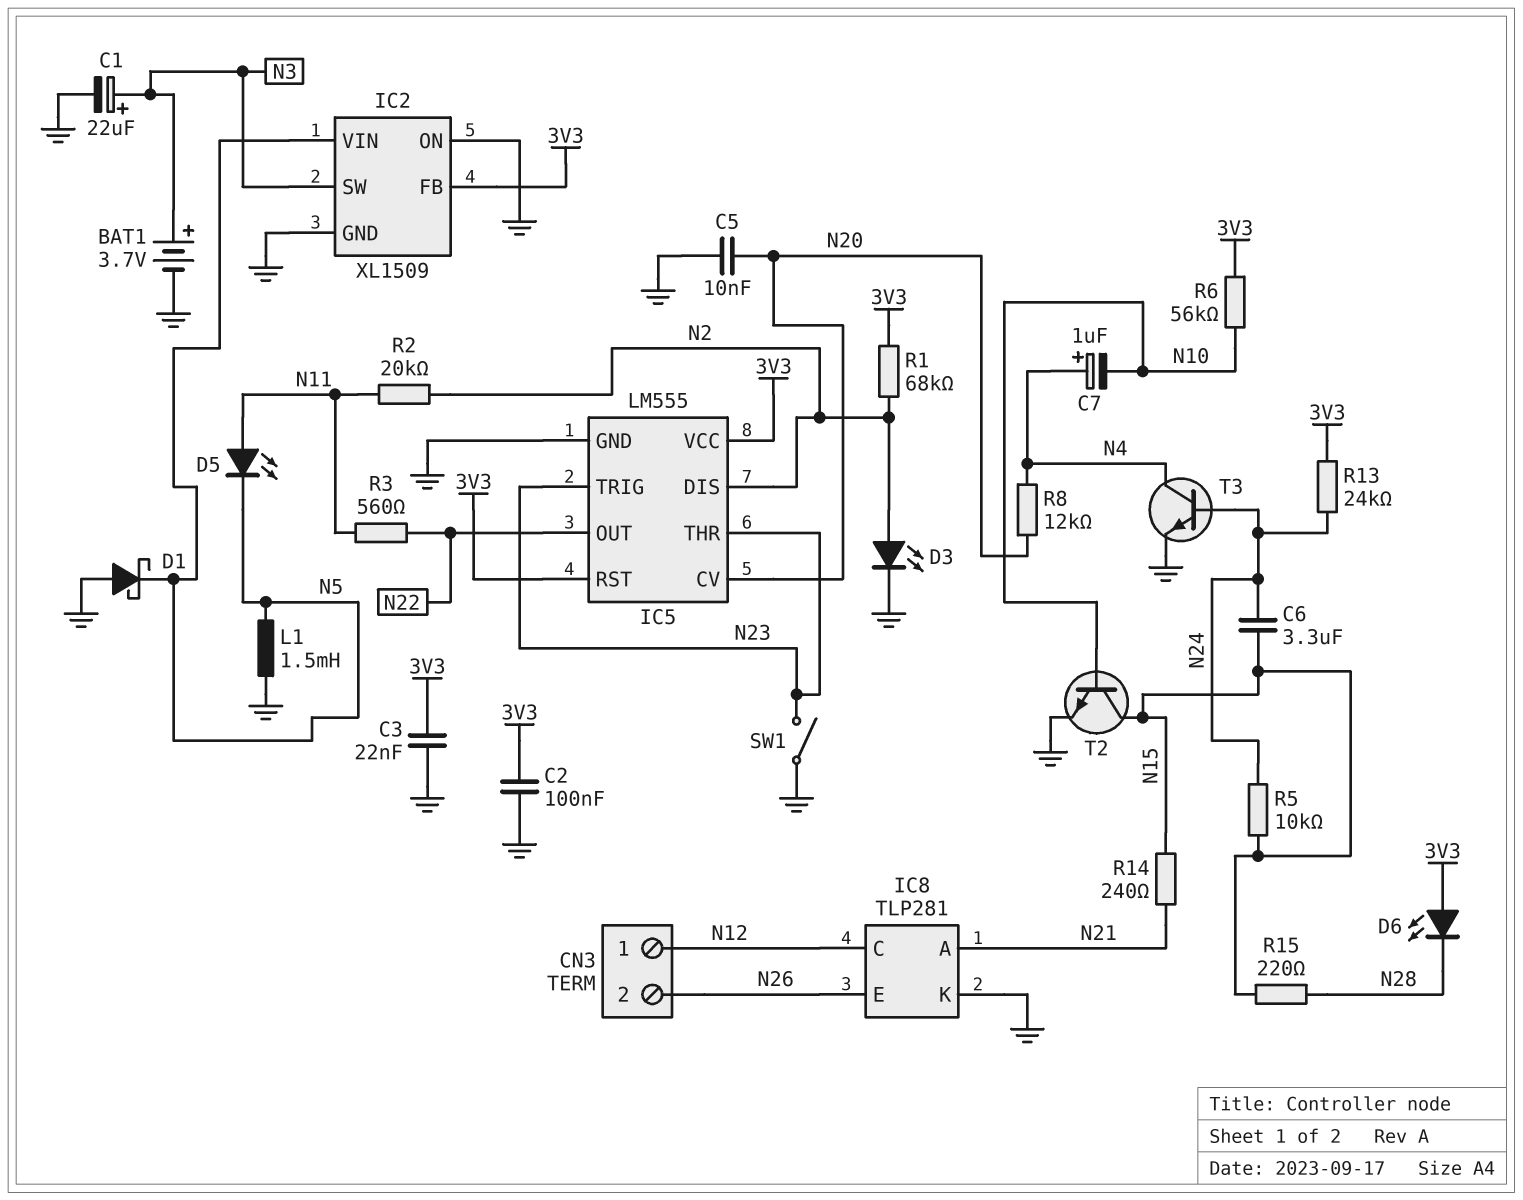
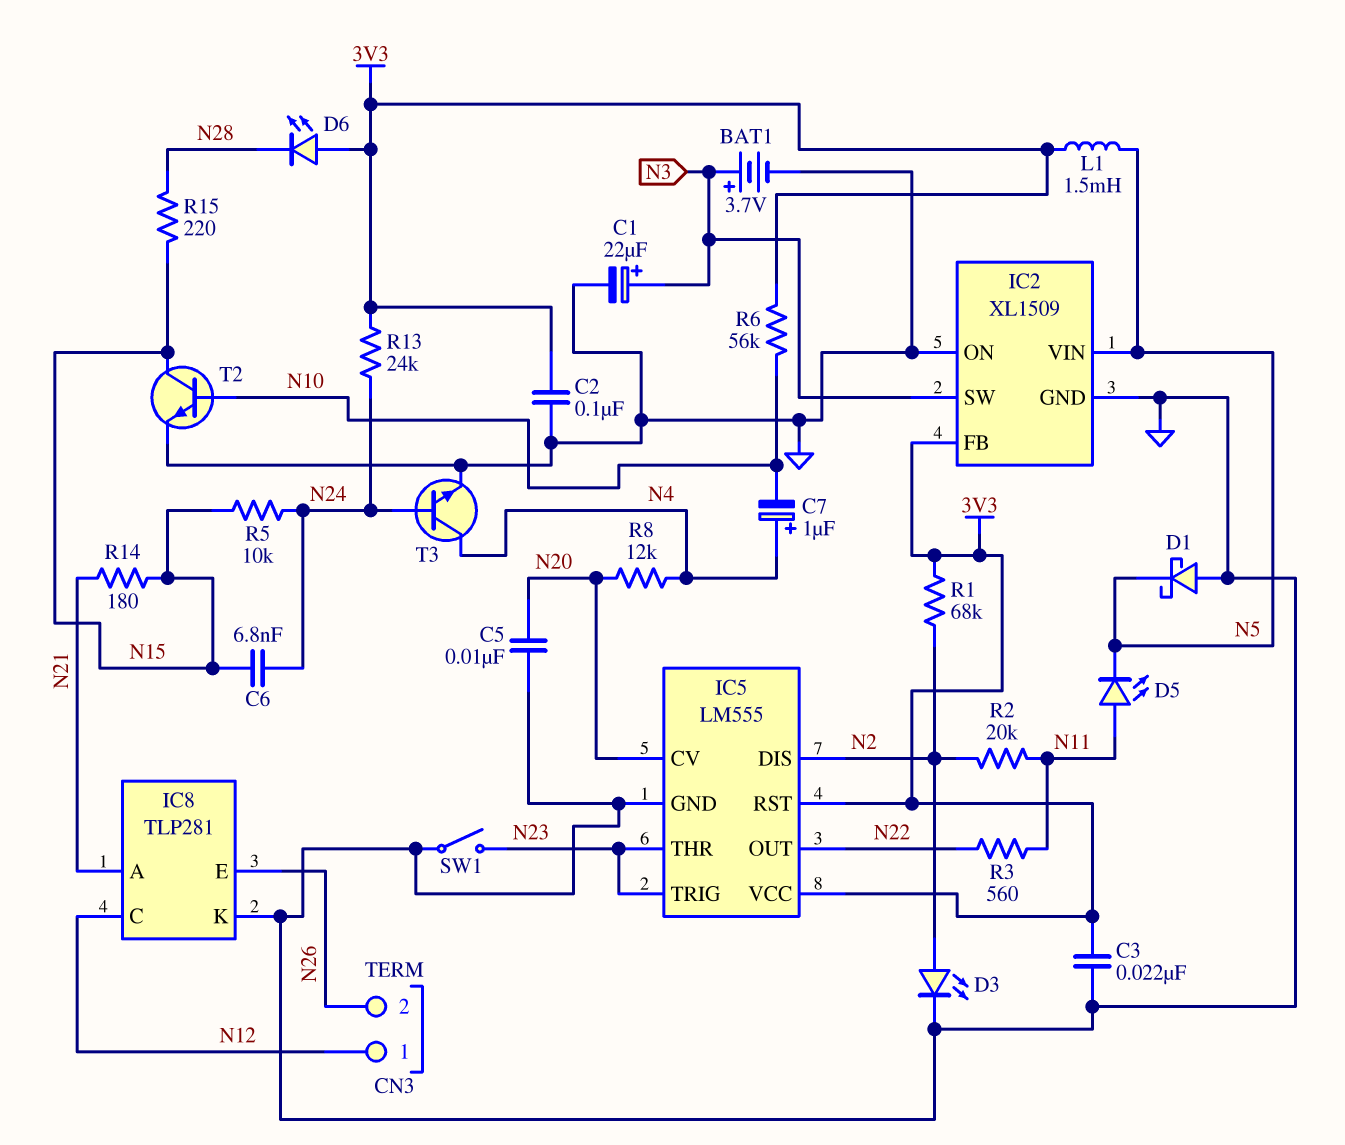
C6: 3.3uF (N15, N24) -> 6.8nF (N15, N24)
L1: 1.5mH (GND, N5) -> 1.5mH (3V3, N5)
R14: 240 (N15, N21) -> 180 (N15, N21)

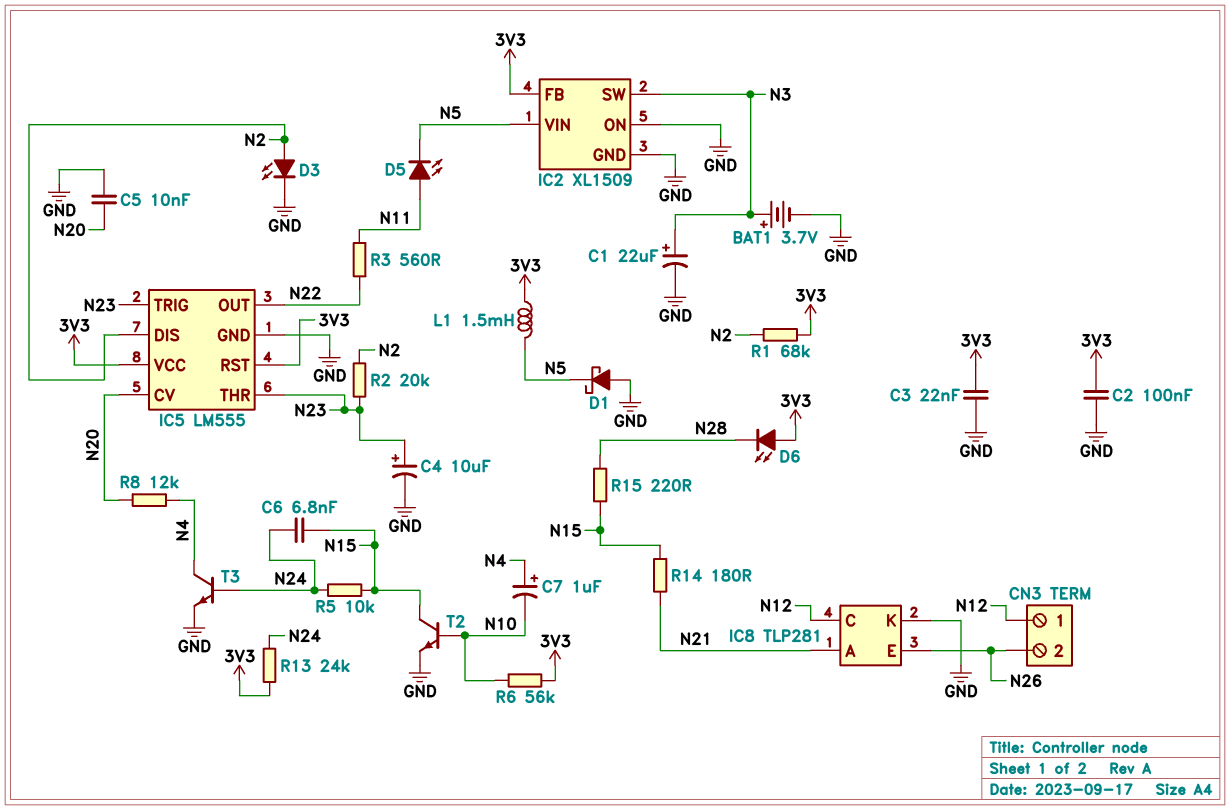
C4: none -> 10uF (plus N23, minus GND)
R2: 20k (N2, N11) -> 20k (N2, N23)
SW1: switch (GND, N23) -> none

